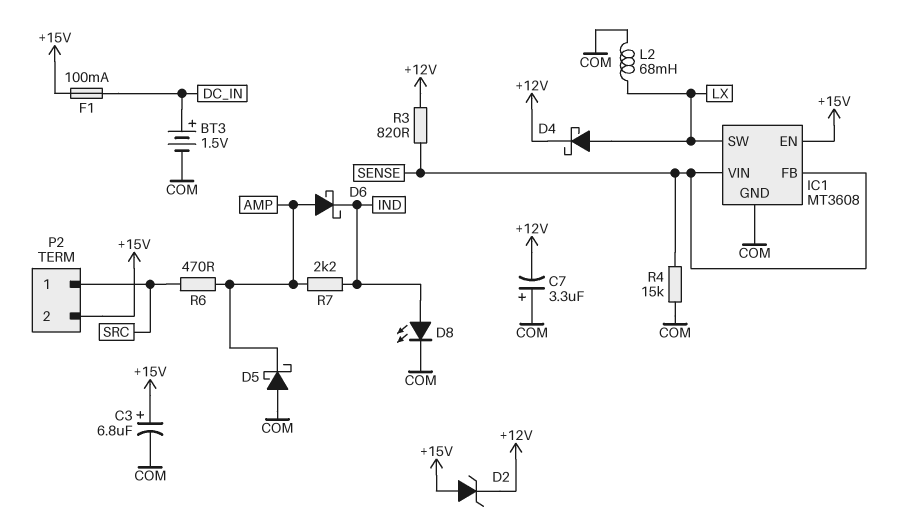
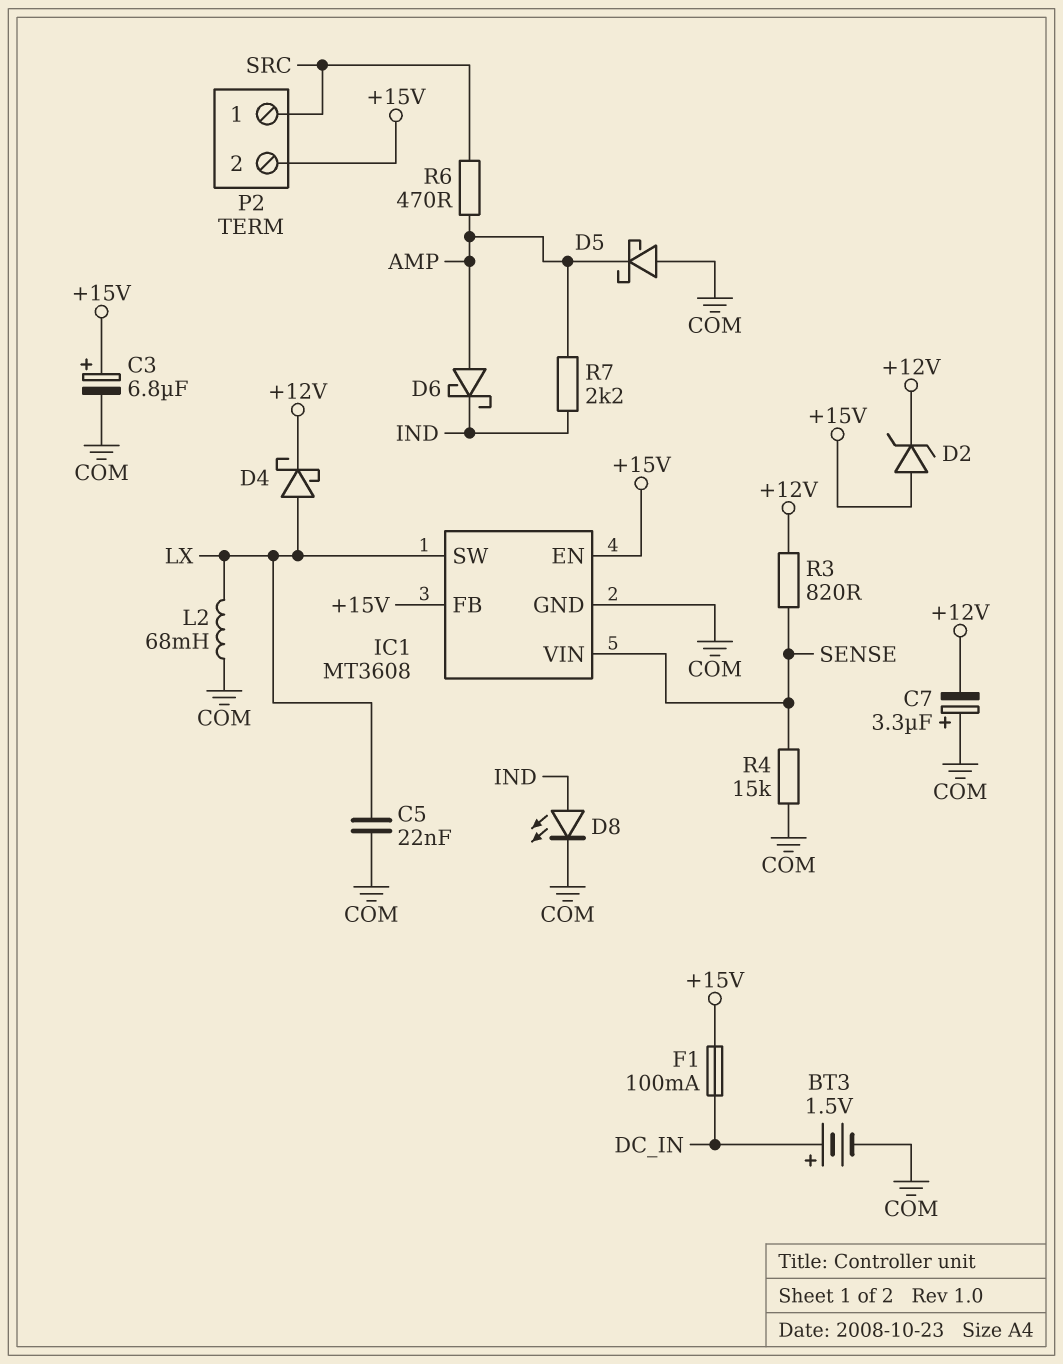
C5: none -> 22nF (COM, LX)
IC1 pin FB: SENSE -> +15V

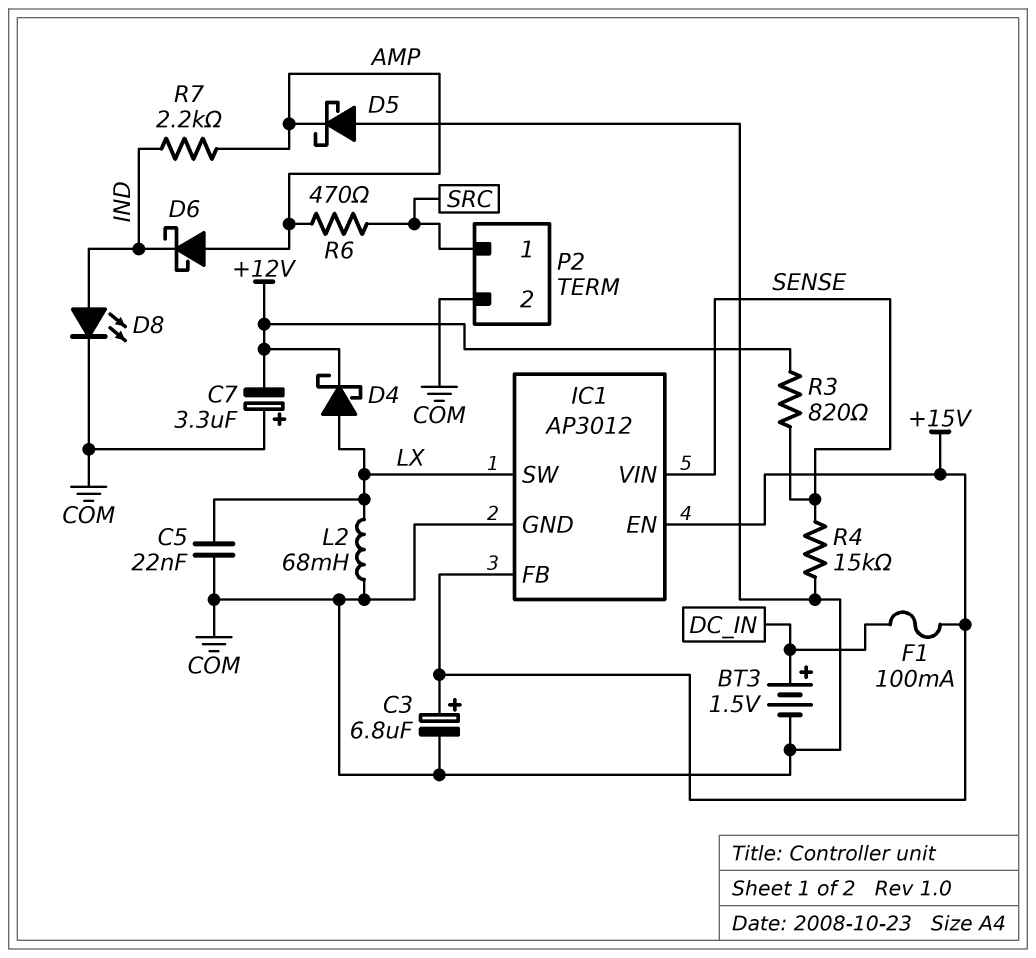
D2: zener (A +15V, K +12V) -> none
IC1: MT3608 -> AP3012
P2 pin 2: +15V -> COM

